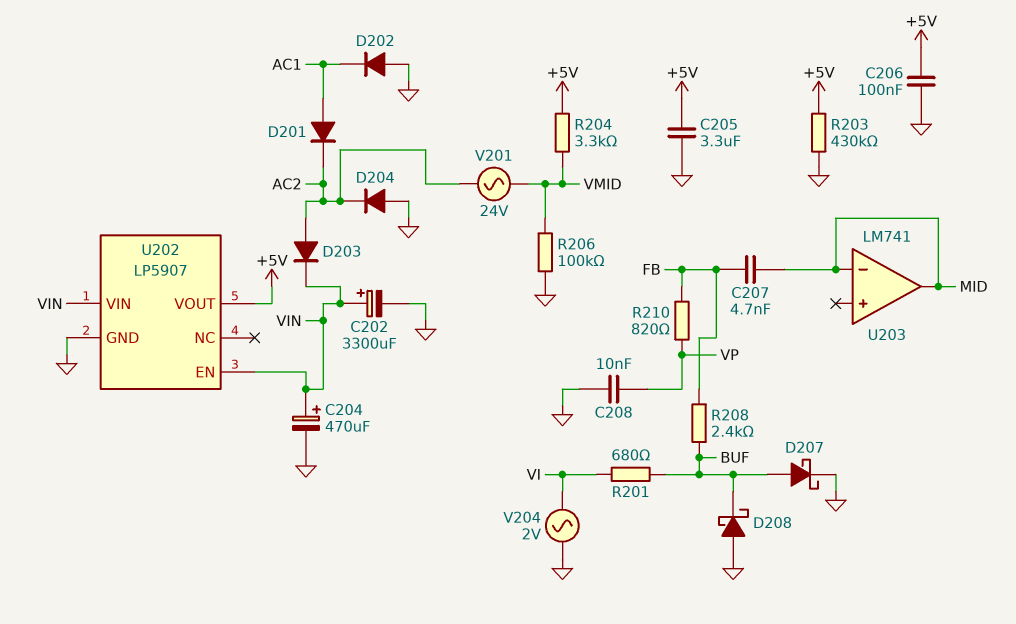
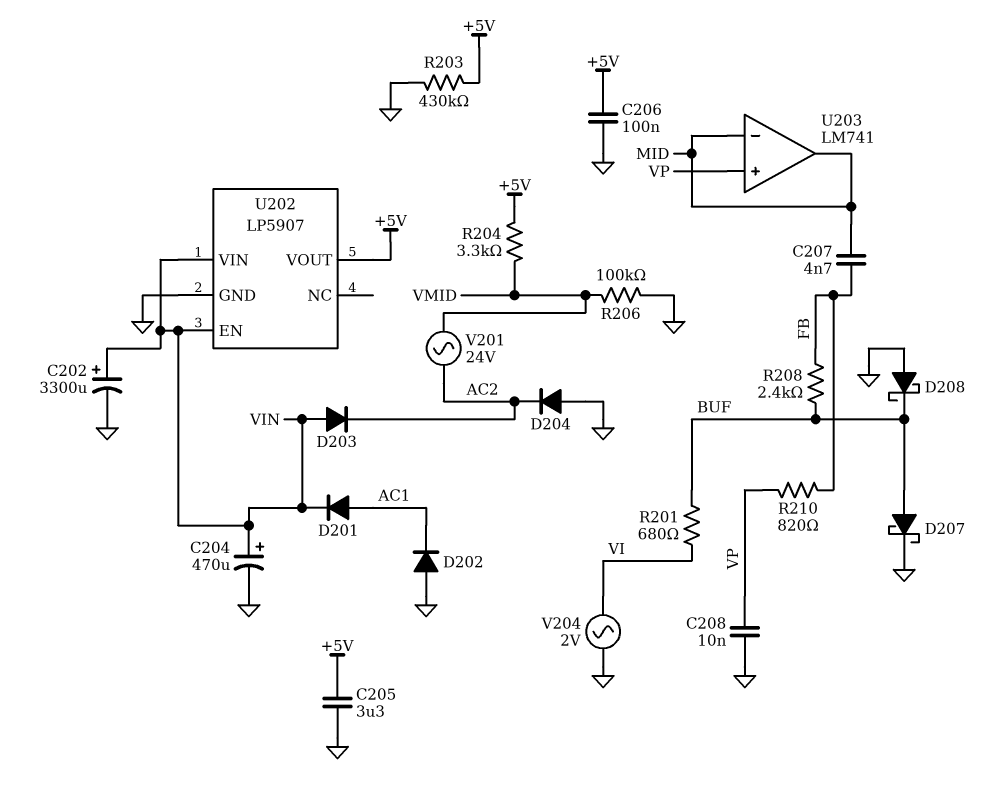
D201: diode (A AC1, K AC2) -> diode (A AC1, K VIN)
D203: diode (A AC2, K VIN) -> diode (A VIN, K AC2)
U203 pin in+: none -> VP

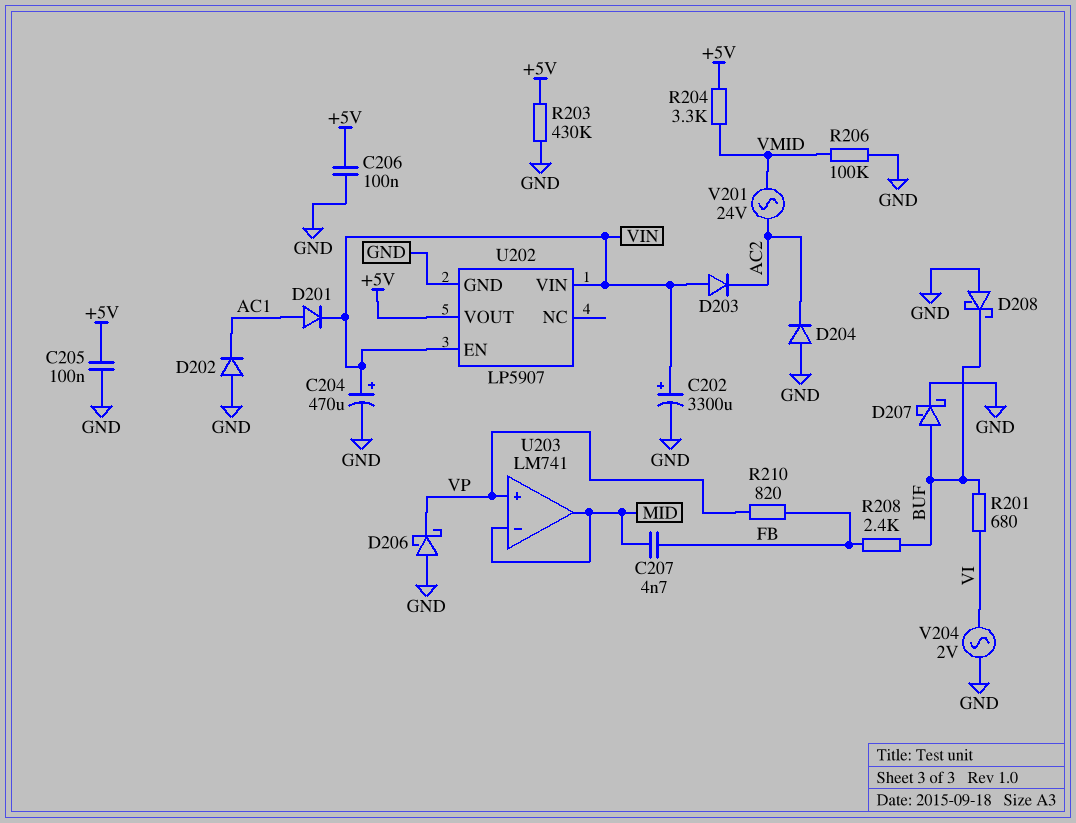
C205: 3.3uF (+5V, GND) -> 100nF (+5V, GND)
C208: 10nF (GND, VP) -> none
D206: none -> schottky (A GND, K VP)

